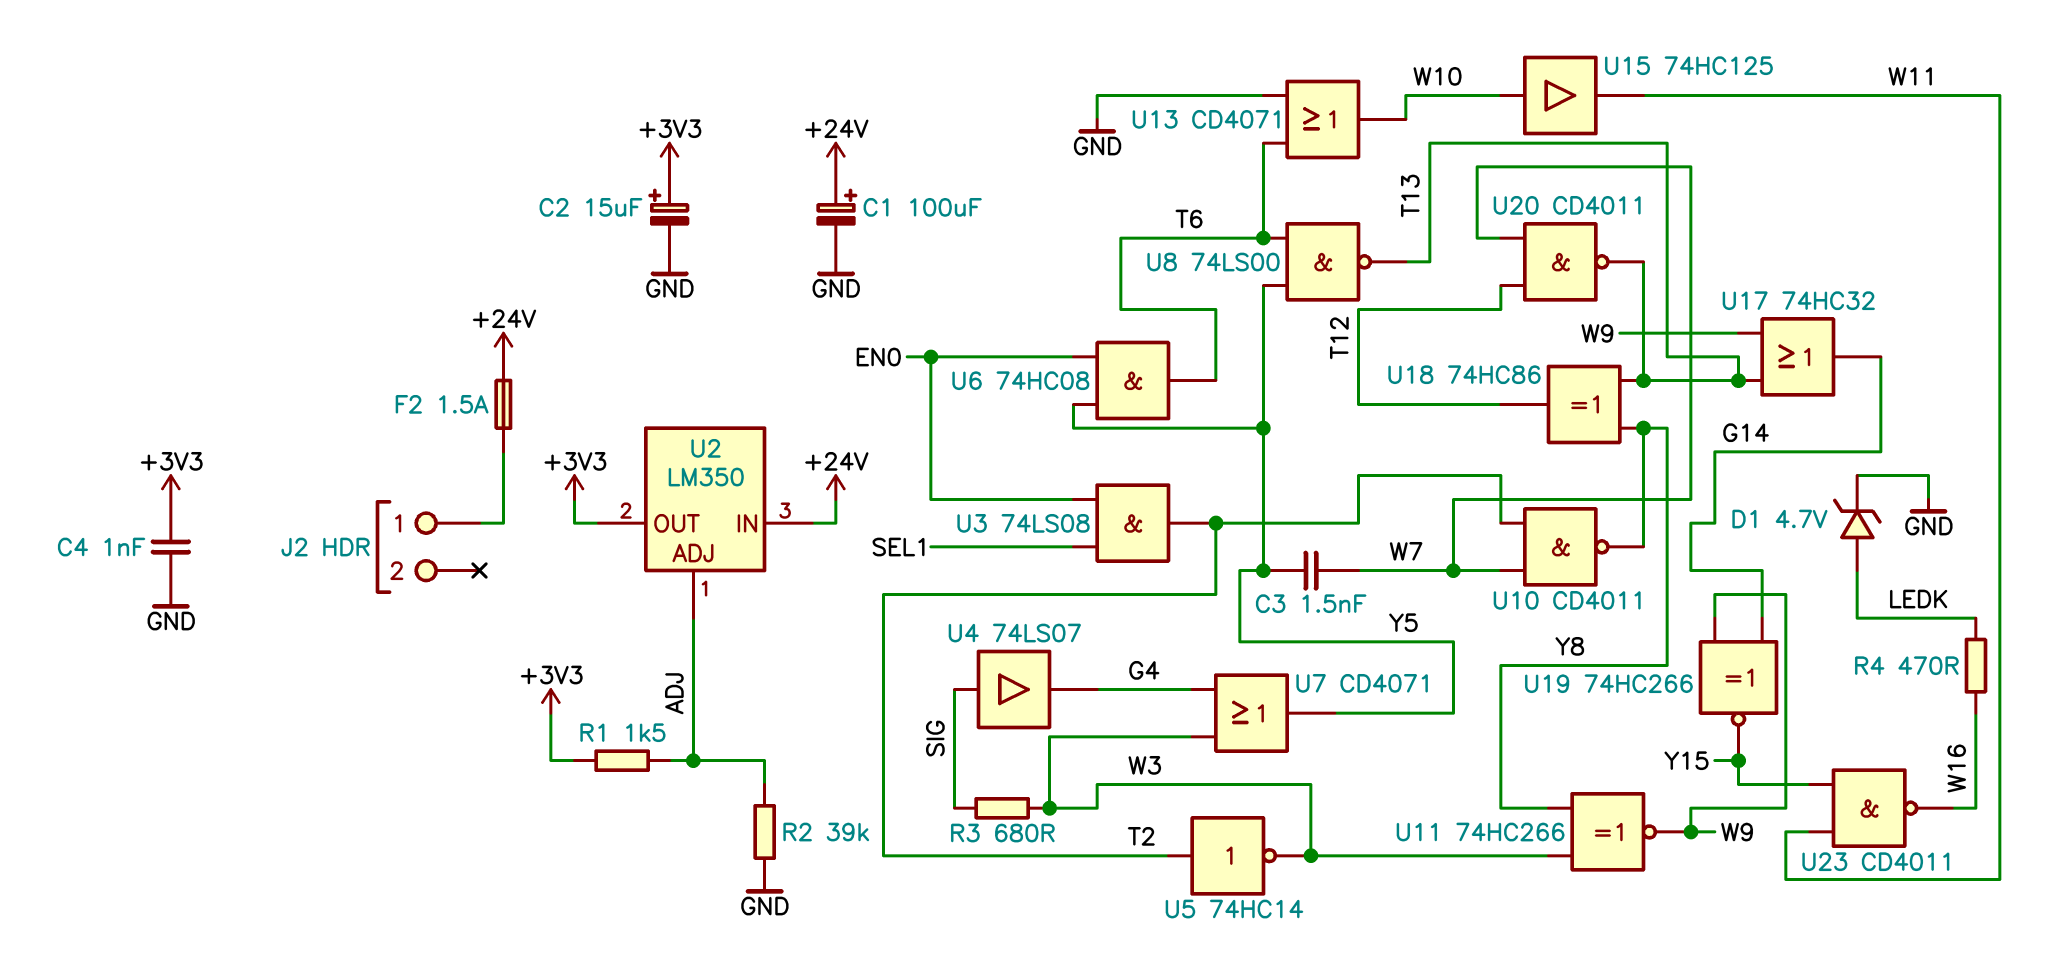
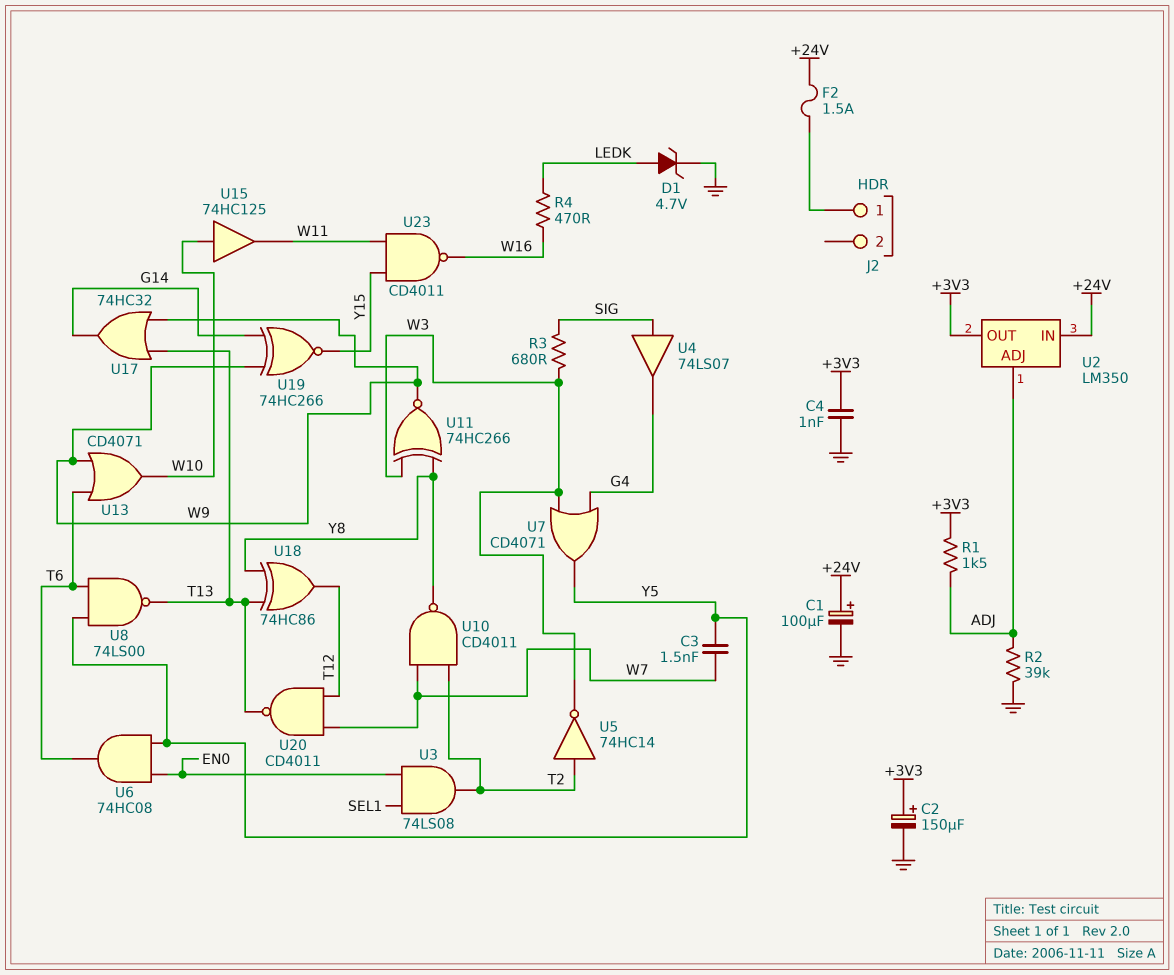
C2: 15uF (plus +3V3, minus GND) -> 150uF (plus +3V3, minus GND)
U13: OR CD4071 (in GND, in T6, out W10) -> OR CD4071 (in T6, in W9, out W10)

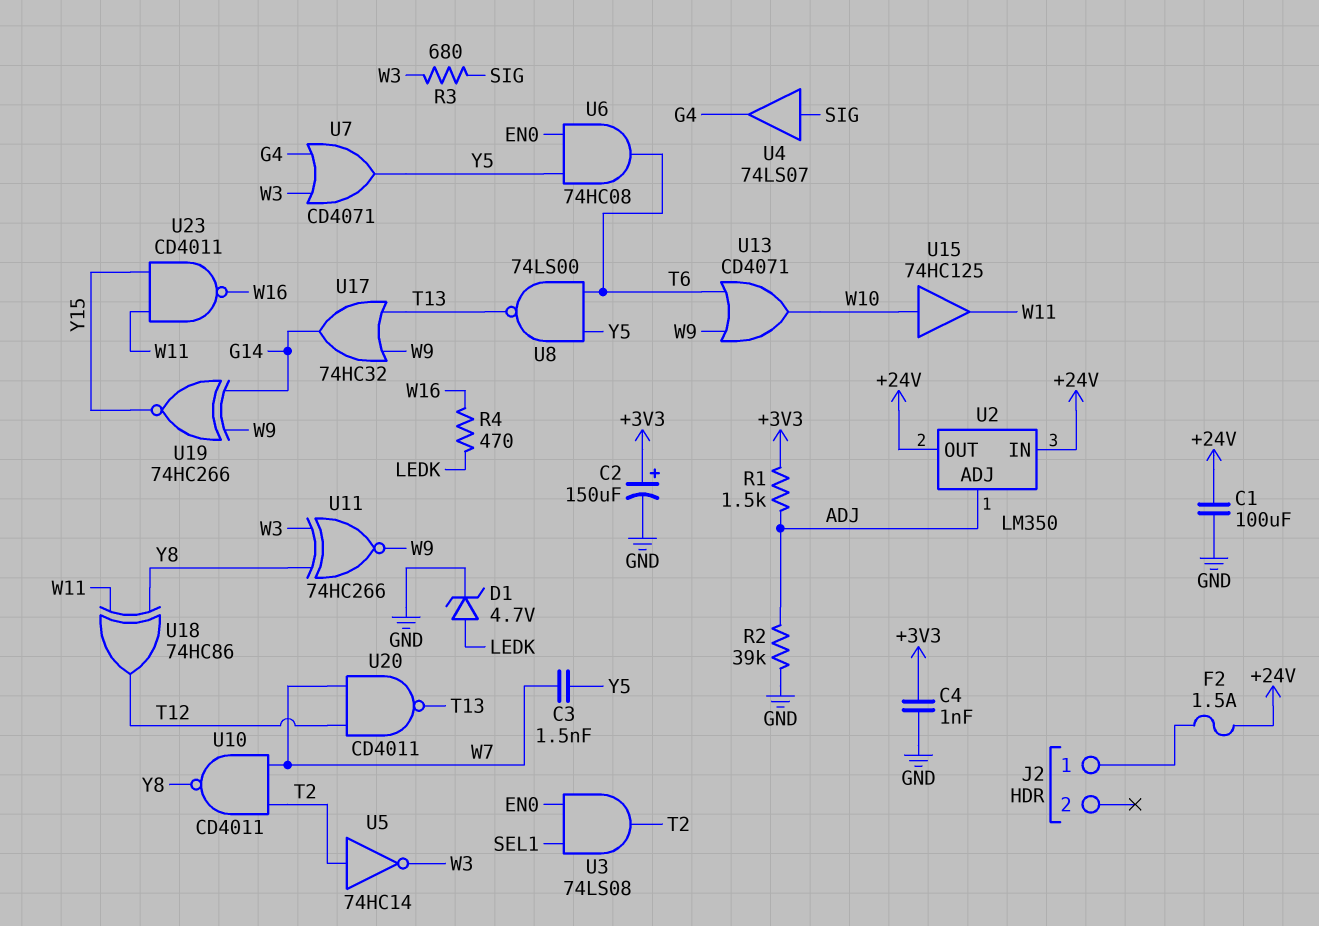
C1: 100uF (plus +24V, minus GND) -> 100uF (+24V, GND)
U2 pin OUT: +3V3 -> +24V
U18: XOR 74HC86 (in T13, in Y8, out T12) -> XOR 74HC86 (in W11, in Y8, out T12)

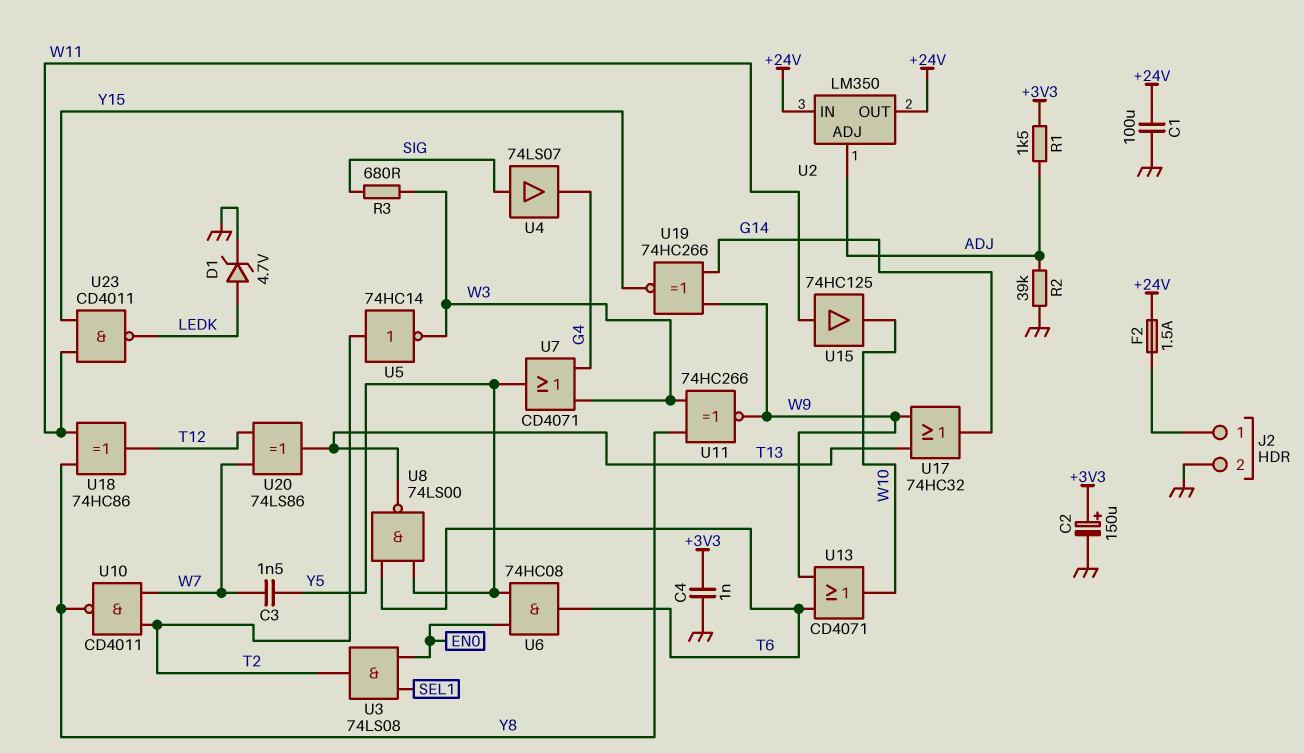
J2 pin 2: none -> GND
R4: 470 (LEDK, W16) -> none
U15: buffer 74HC125 (in W10, out W11) -> buffer 74HC125 (in W11, out W10)
U20: NAND CD4011 (in T12, in W7, out T13) -> XOR 74LS86 (in T12, in W7, out T13)
U23: NAND CD4011 (in W11, in Y15, out W16) -> NAND CD4011 (in W11, in Y15, out LEDK)

